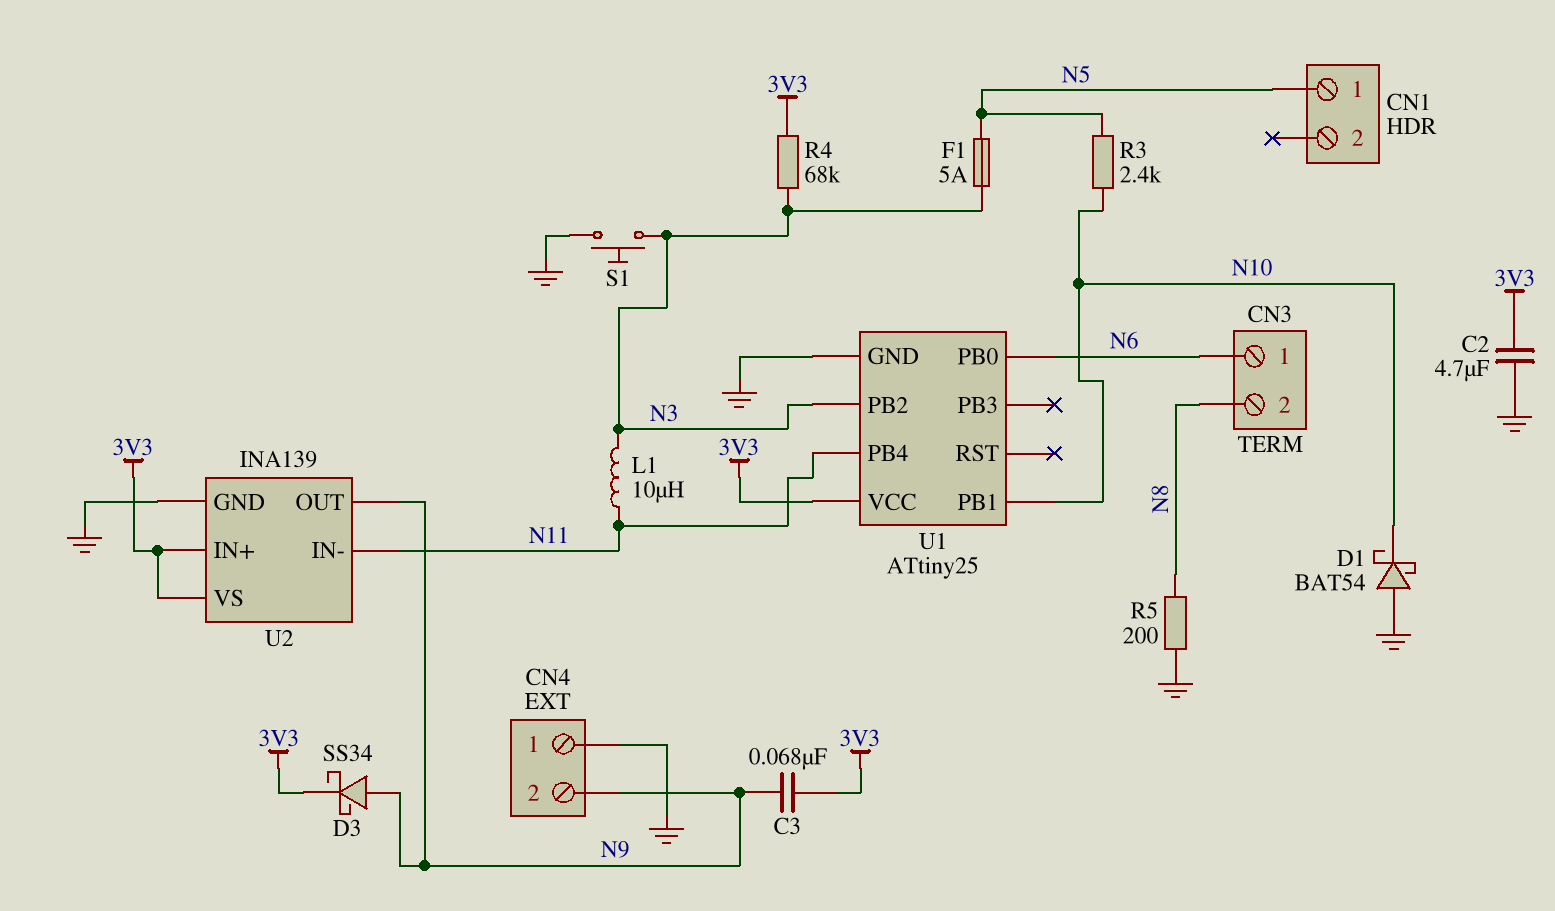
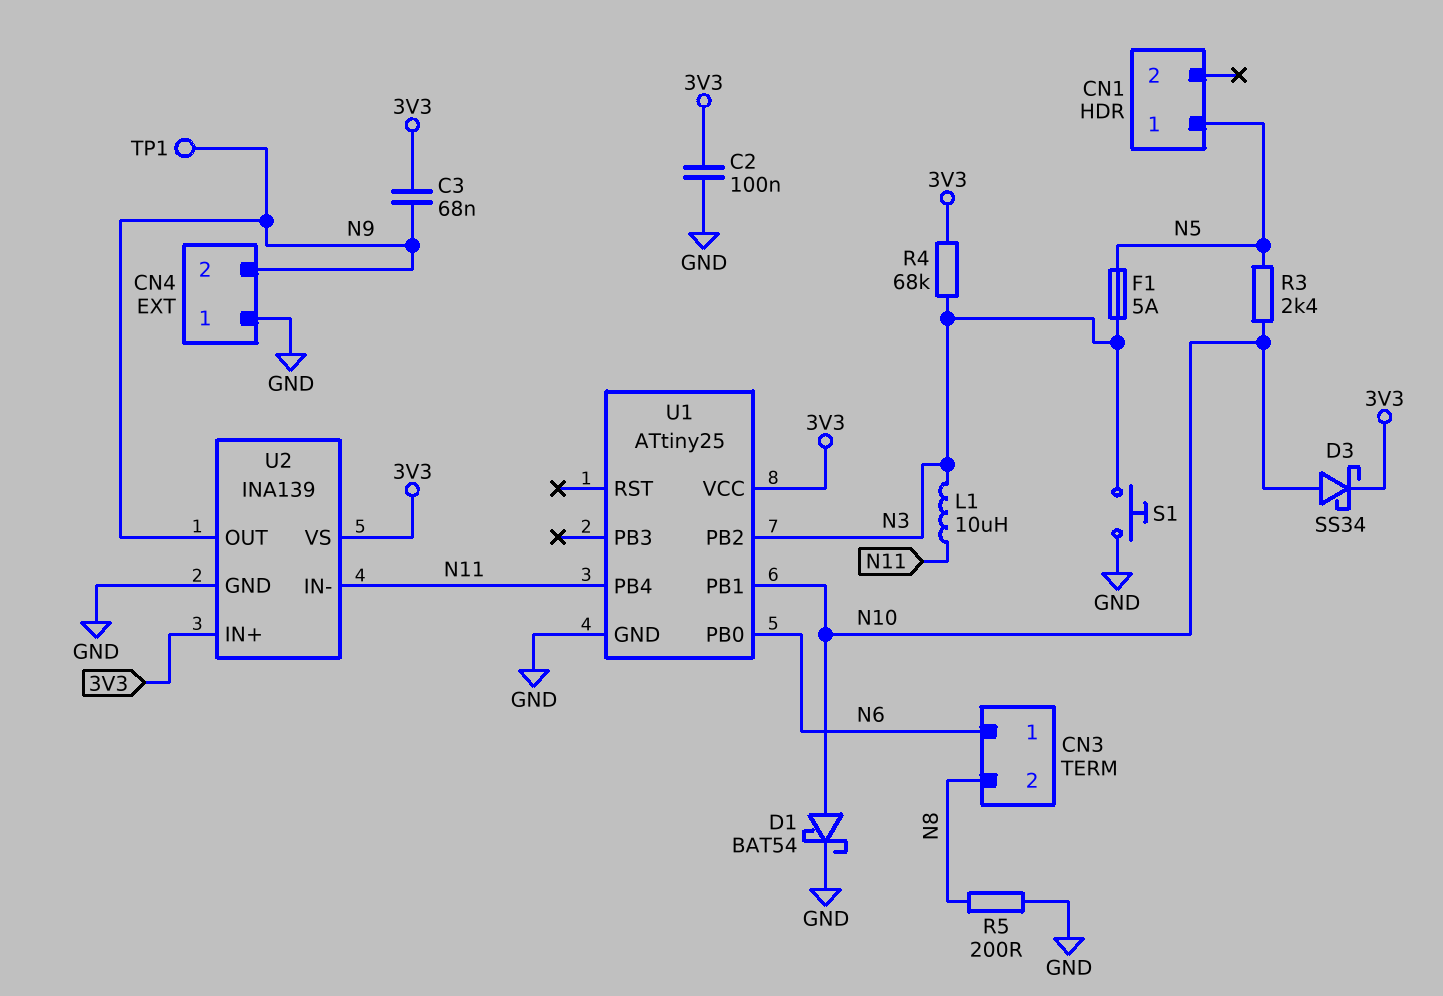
C2: 4.7uF (3V3, GND) -> 100nF (3V3, GND)
D1: schottky BAT54 (A GND, K N10) -> schottky BAT54 (A N10, K GND)
D3: schottky SS34 (A N9, K 3V3) -> schottky SS34 (A N10, K 3V3)
TP1: none -> test point (N9)

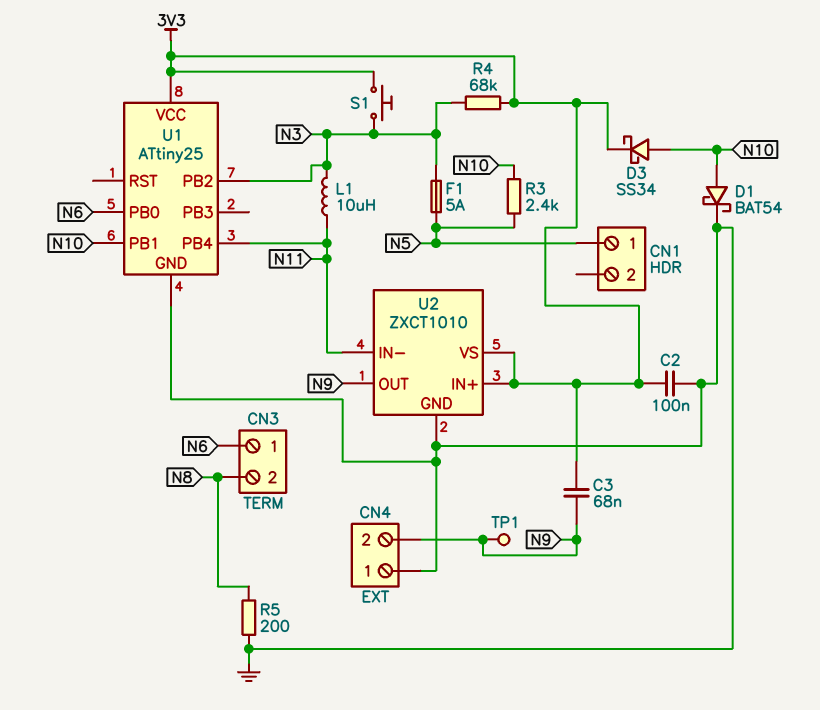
S1: button (GND, N3) -> button (3V3, N3)
U2: INA139 -> ZXCT1010

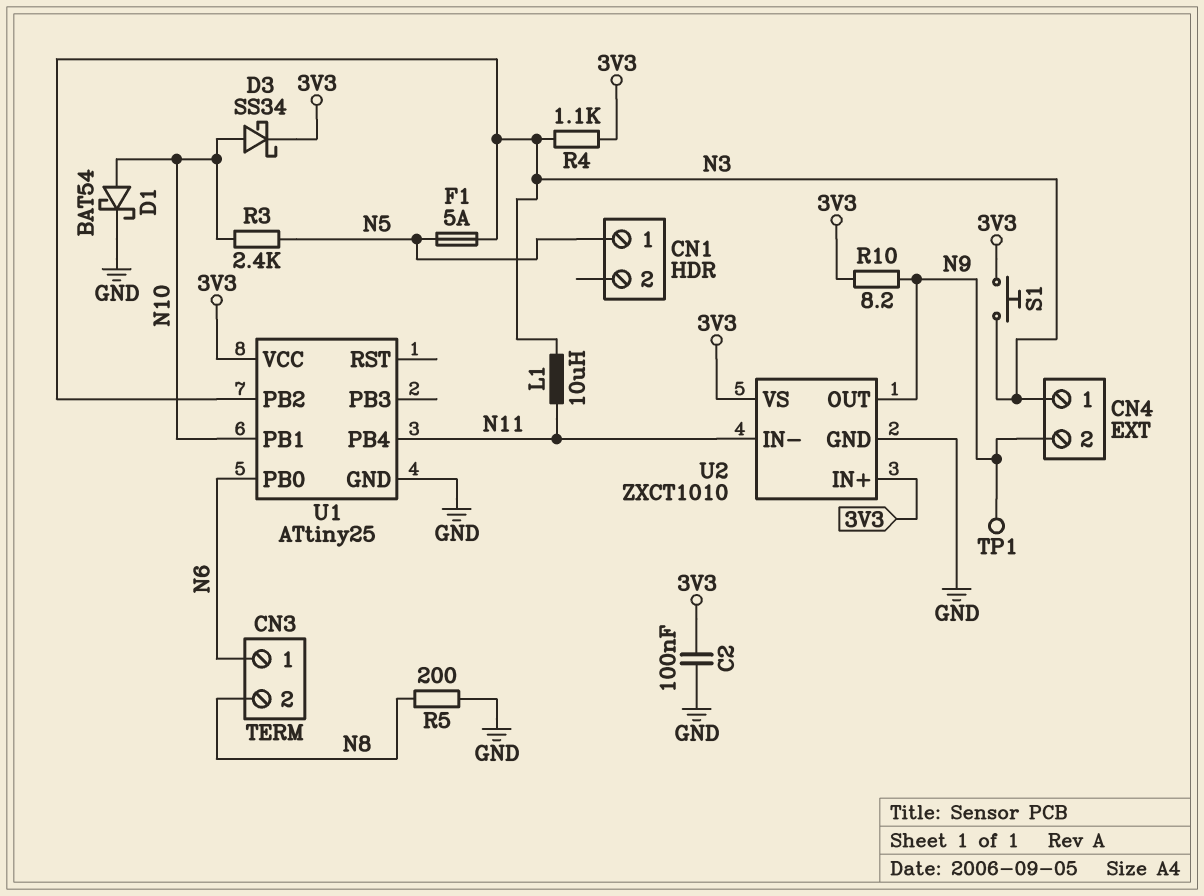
C3: 68nF (3V3, N9) -> none
CN4 pin 1: GND -> N3
R4: 68k (3V3, N3) -> 1.1k (3V3, N3)
R10: none -> 8.2 (3V3, N9)

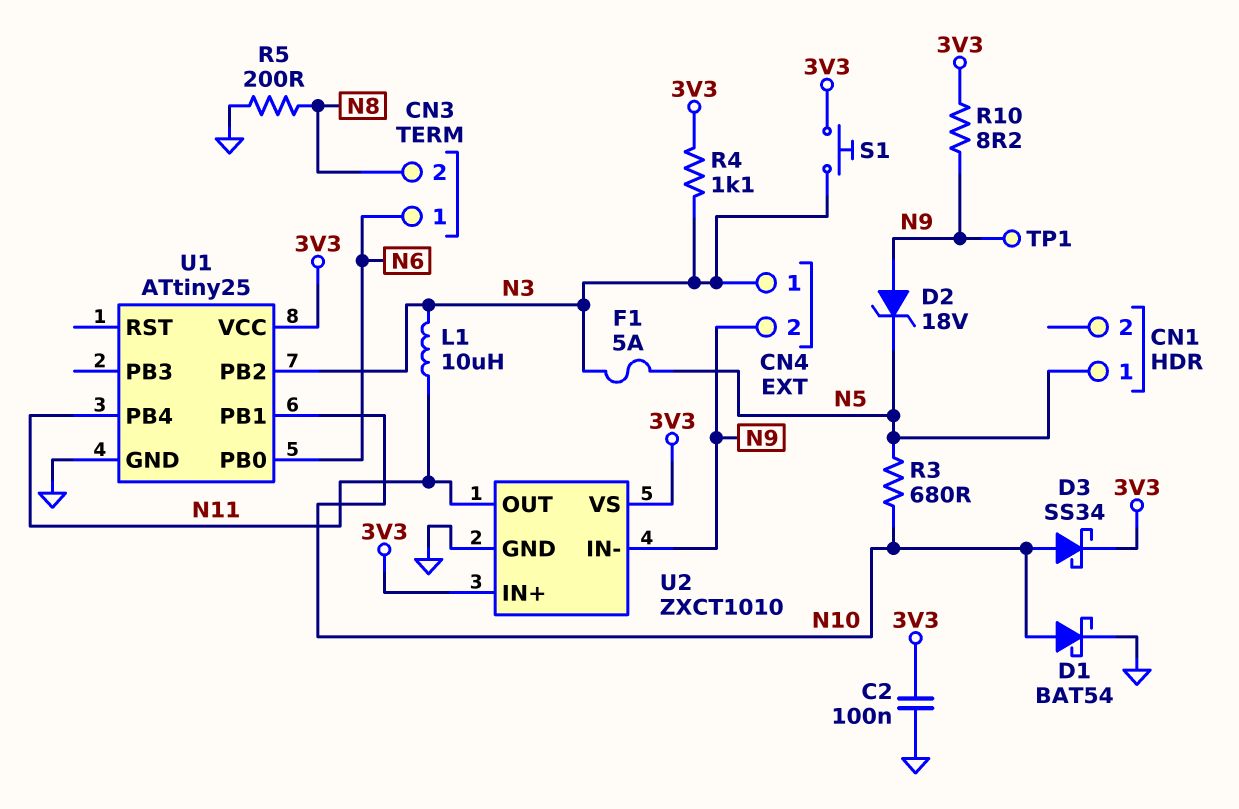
D2: none -> zener 18V (A N9, K N5)
R3: 2.4k (N5, N10) -> 680 (N5, N10)
U2 pin IN-: N11 -> N9
U2 pin OUT: N9 -> N11

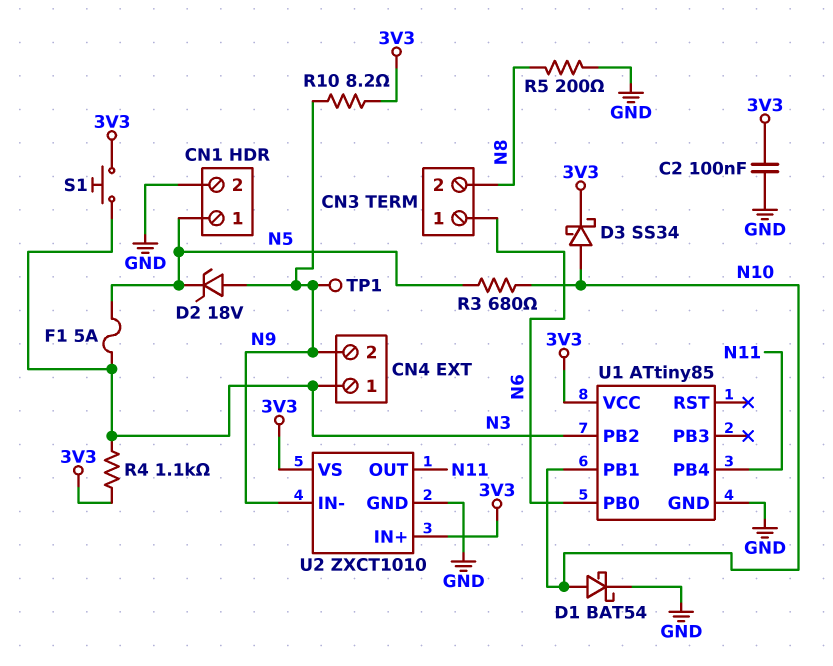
CN1 pin 2: none -> GND
L1: 10uH (N3, N11) -> none
U1: ATtiny25 -> ATtiny85

